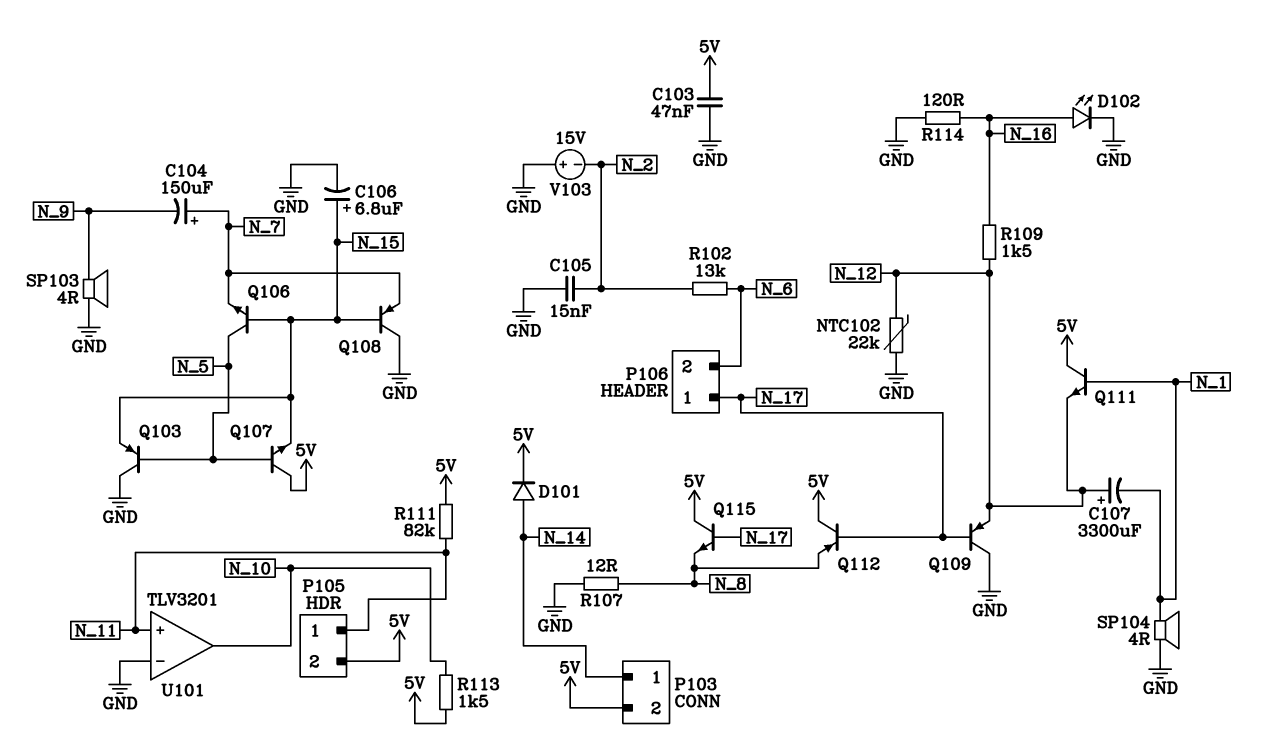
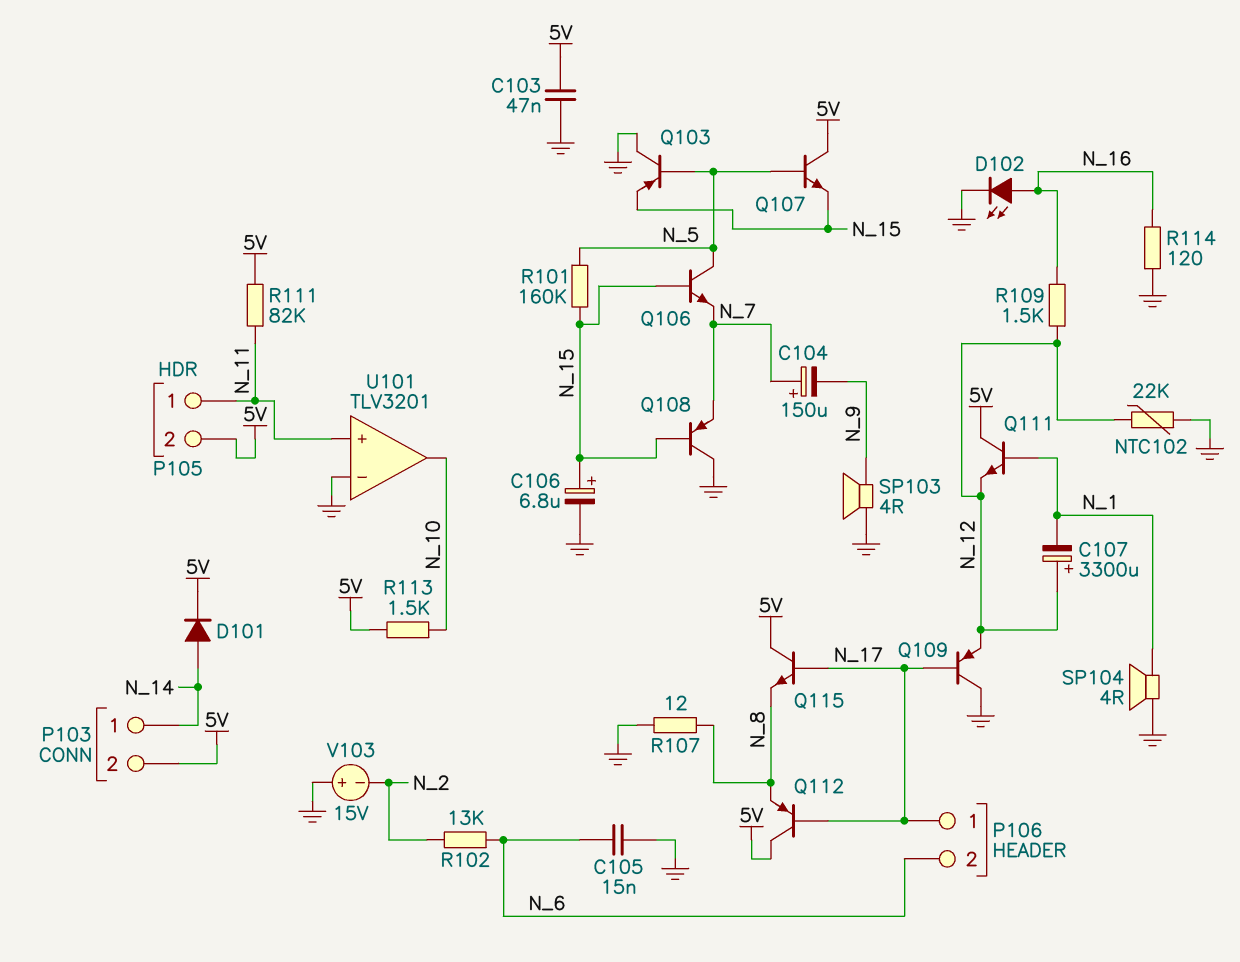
C105: 15nF (GND, N_2) -> 15nF (GND, N_6)
R101: none -> 160k (N_5, N_15)

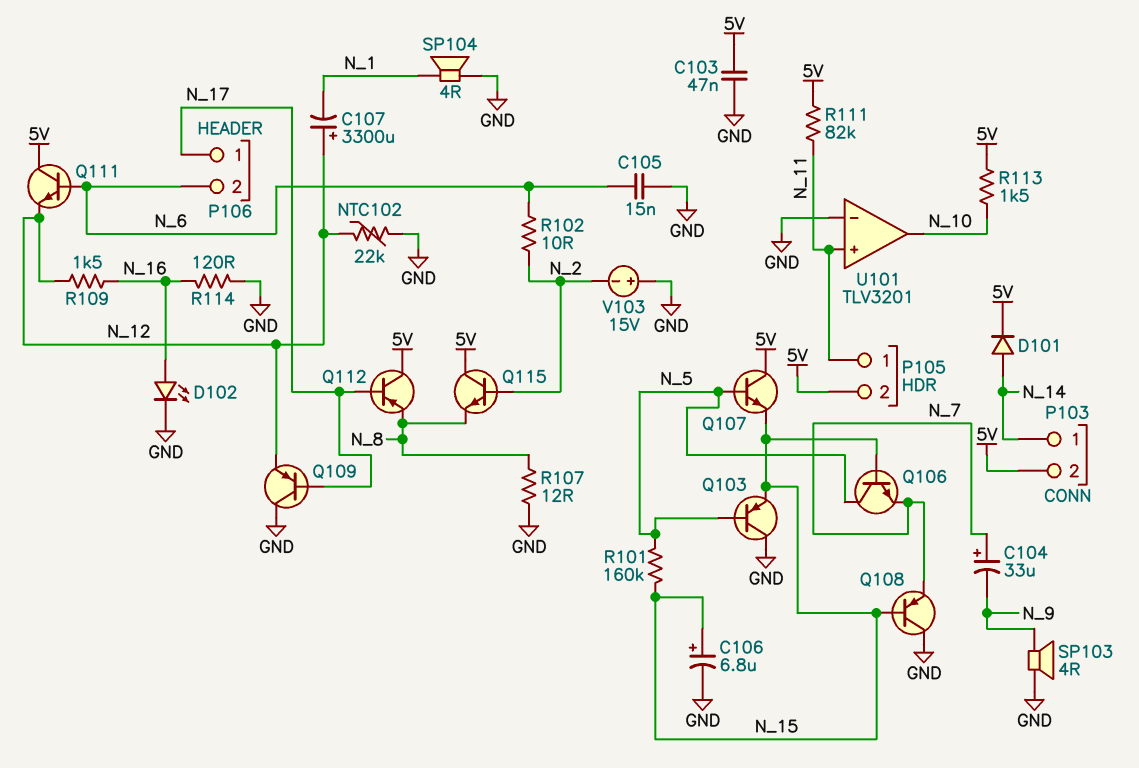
C104: 150uF (plus N_7, minus N_9) -> 33uF (plus N_7, minus N_9)
Q111: NPN (B N_1, C 5V, E N_12) -> NPN (B N_6, C 5V, E N_12)
Q115: NPN (B N_17, C 5V, E N_8) -> NPN (B N_2, C 5V, E N_8)
R102: 13k (N_2, N_6) -> 10 (N_2, N_6)

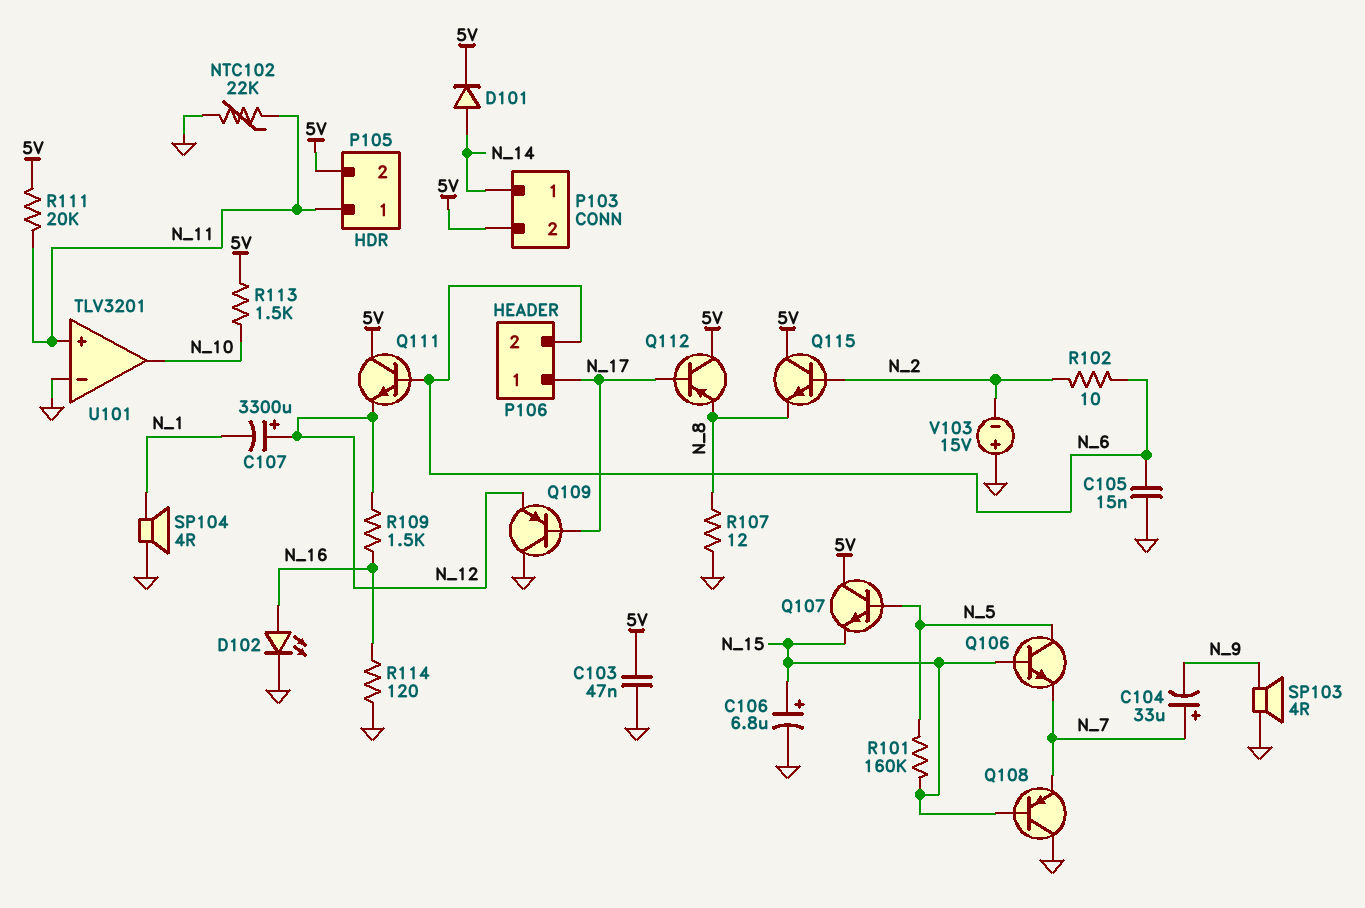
NTC102: 22k (GND, N_12) -> 22k (GND, N_11)
Q103: PNP (B N_5, C GND, E N_15) -> none
R111: 82k (5V, N_11) -> 20k (5V, N_11)

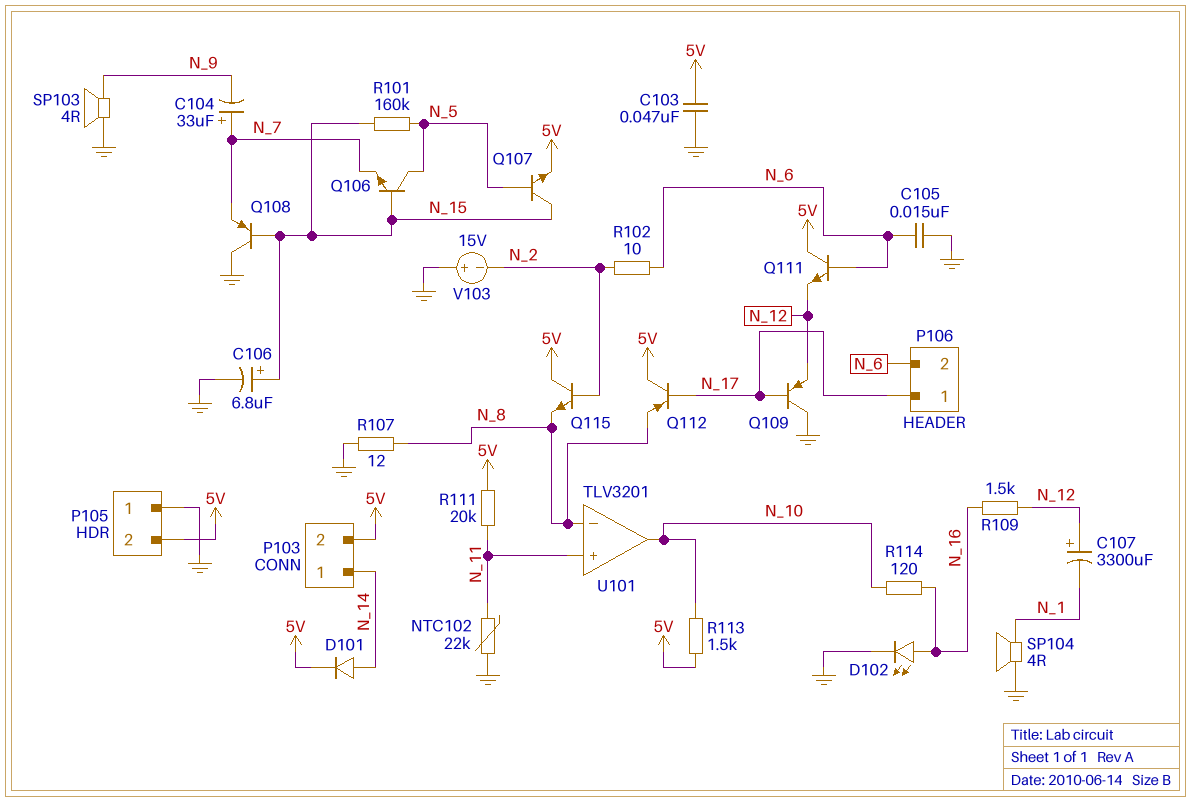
P105 pin 1: N_11 -> GND
Q107: NPN (B N_5, C 5V, E N_15) -> NPN (B N_5, C N_15, E 5V)
R114: 120 (GND, N_16) -> 120 (N_10, N_16)
U101 pin in-: GND -> N_8

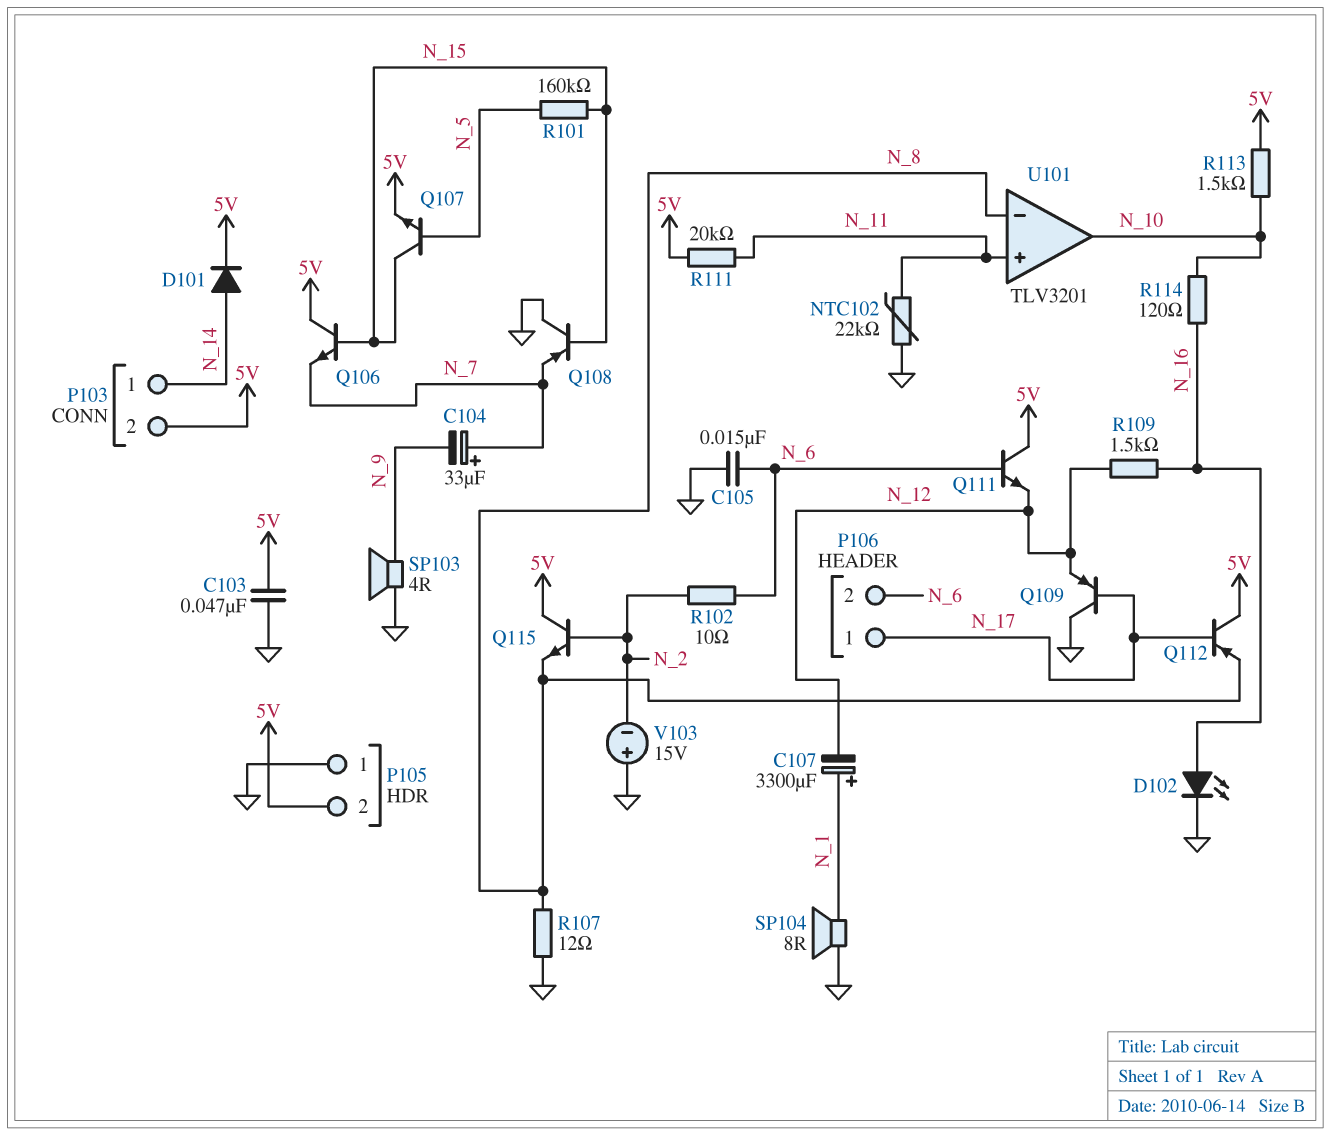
C106: 6.8uF (plus N_15, minus GND) -> none
C107: 3300uF (plus N_12, minus N_1) -> 3300uF (plus N_1, minus N_12)
Q106: NPN (B N_15, C N_5, E N_7) -> NPN (B N_15, C 5V, E N_7)
SP104: speaker 4R (GND, N_1) -> speaker 8R (GND, N_1)

